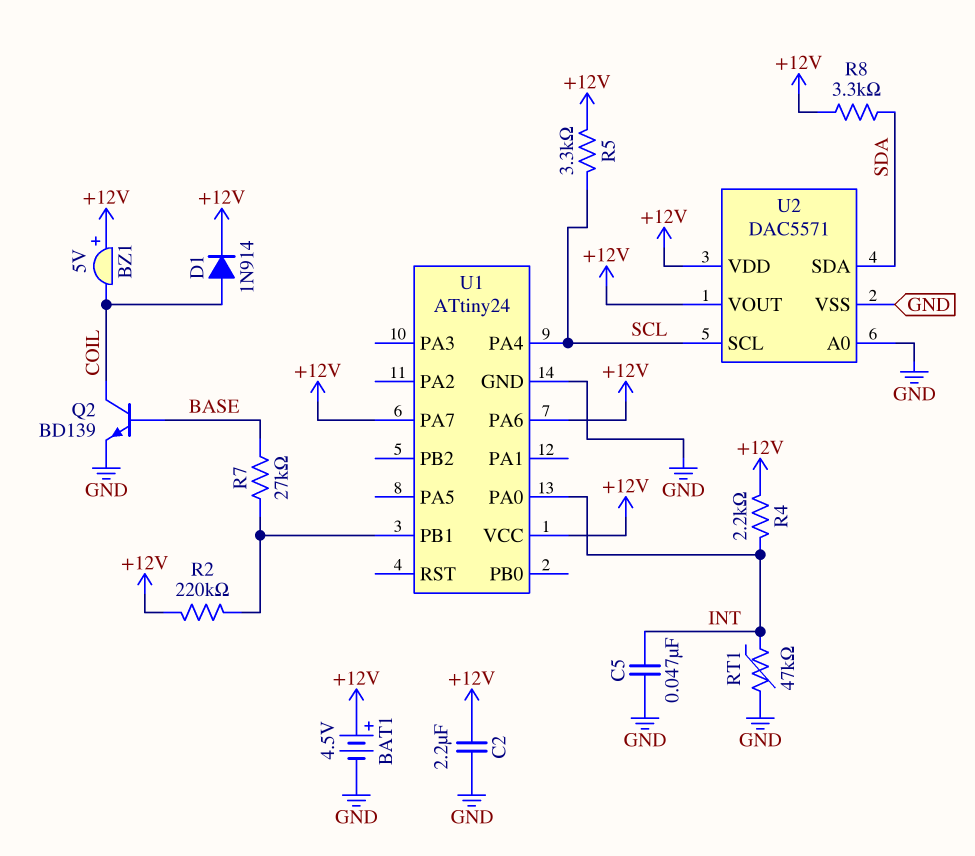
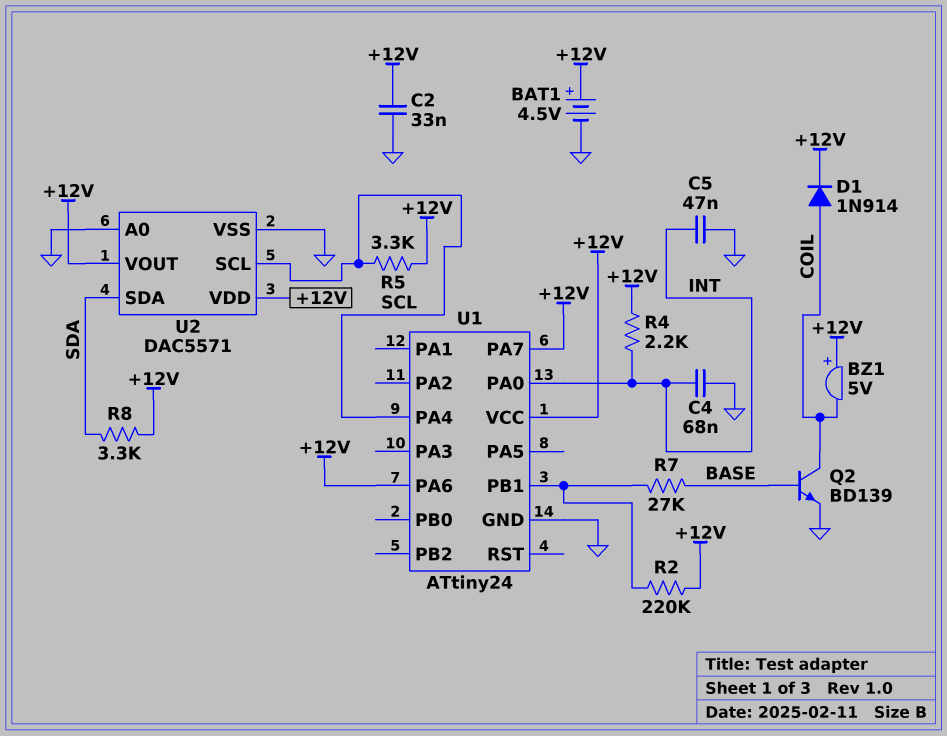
C2: 2.2uF (+12V, GND) -> 33nF (+12V, GND)
C4: none -> 68nF (GND, INT)
RT1: 47k (GND, INT) -> none

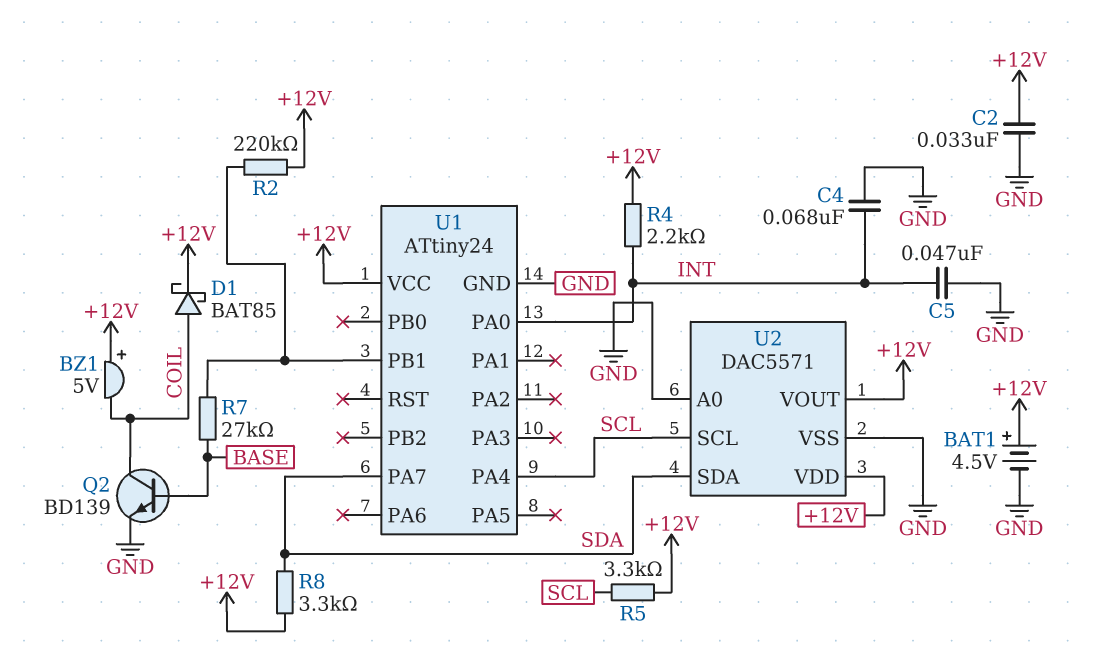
D1: diode 1N914 (A COIL, K +12V) -> schottky BAT85 (A COIL, K +12V)
U1 pin PA6: +12V -> none
U1 pin PA7: +12V -> SDA

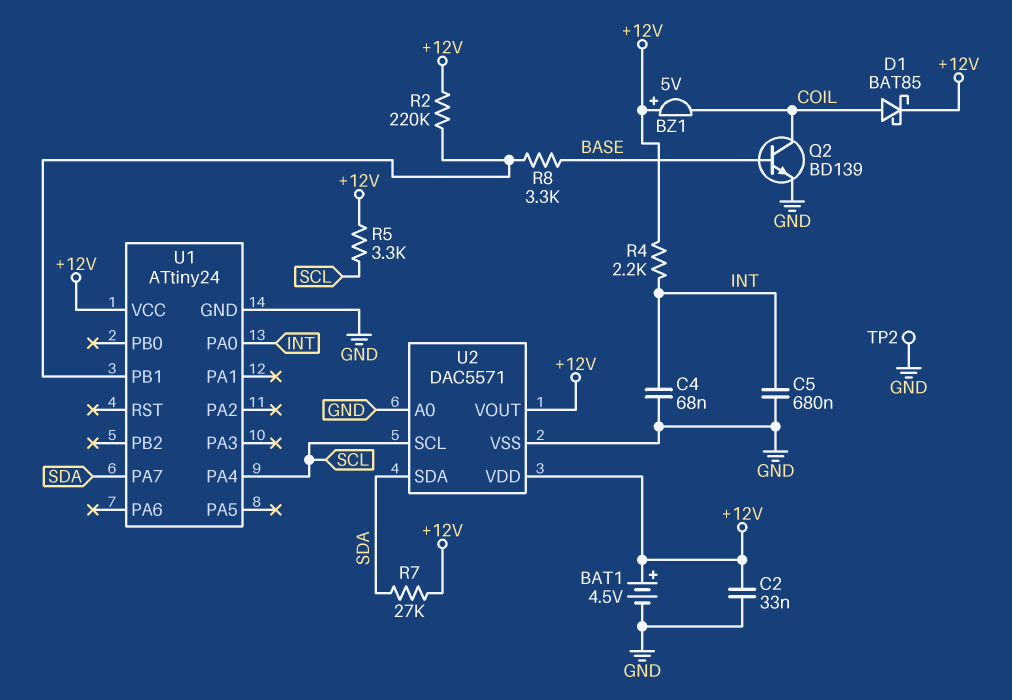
C5: 47nF (GND, INT) -> 680nF (GND, INT)
R7: 27k (BASE, U1/PB1) -> 27k (+12V, SDA)
R8: 3.3k (+12V, SDA) -> 3.3k (BASE, U1/PB1)
TP2: none -> test point (GND)

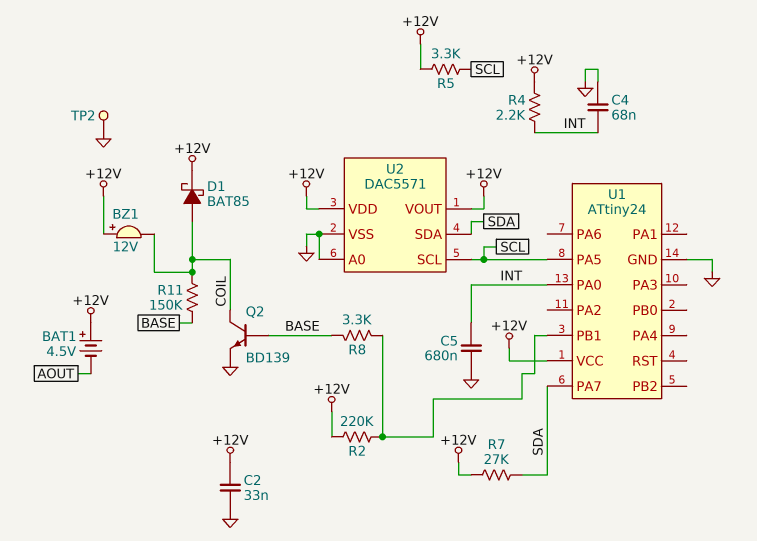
BAT1: 4.5V (plus +12V, minus GND) -> 4.5V (plus +12V, minus AOUT)
BZ1: buzzer 5V (plus +12V, minus COIL) -> buzzer 12V (plus +12V, minus COIL)
R11: none -> 150k (BASE, COIL)
U1 pin PA4: SCL -> none
U1 pin PA5: none -> SCL

